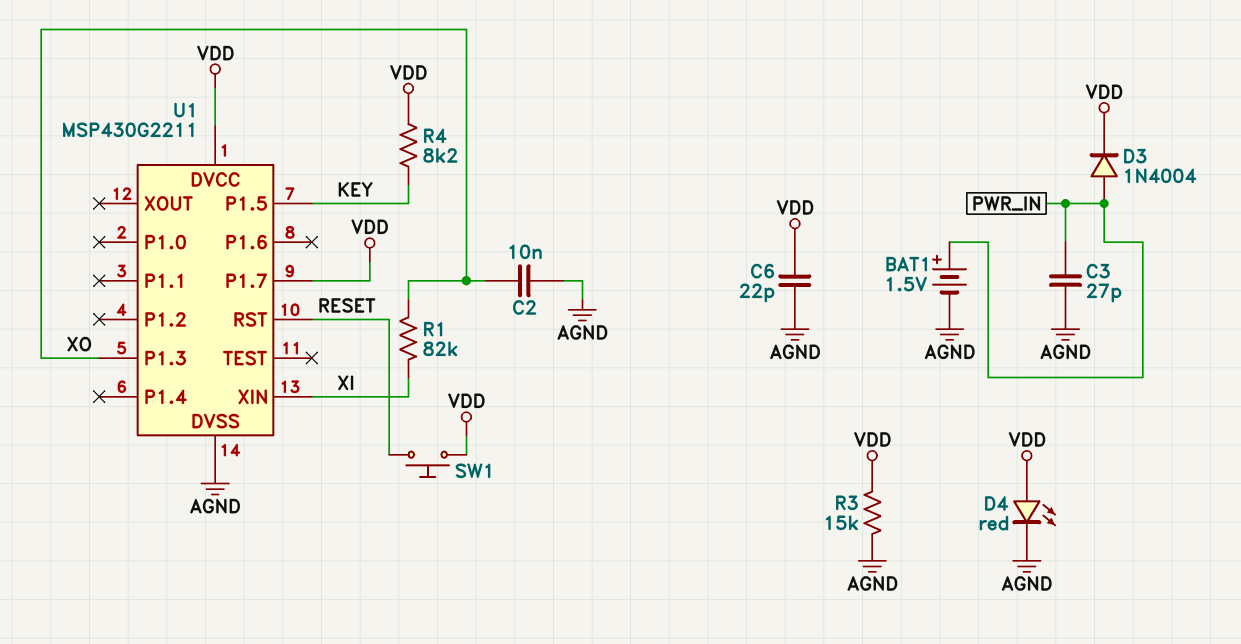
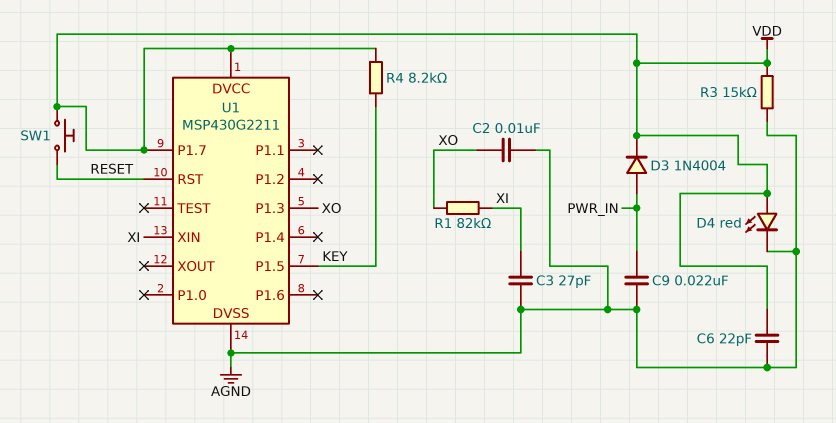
BAT1: 1.5V (plus PWR_IN, minus AGND) -> none
C3: 27pF (AGND, PWR_IN) -> 27pF (AGND, XI)
C9: none -> 22nF (AGND, PWR_IN)

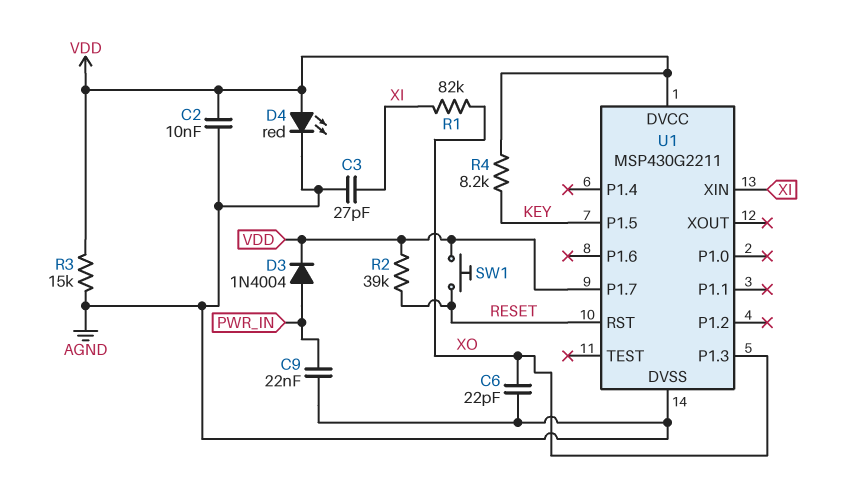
C2: 10nF (AGND, XO) -> 10nF (AGND, VDD)
C6: 22pF (AGND, VDD) -> 22pF (AGND, XO)
R2: none -> 39k (RESET, VDD)

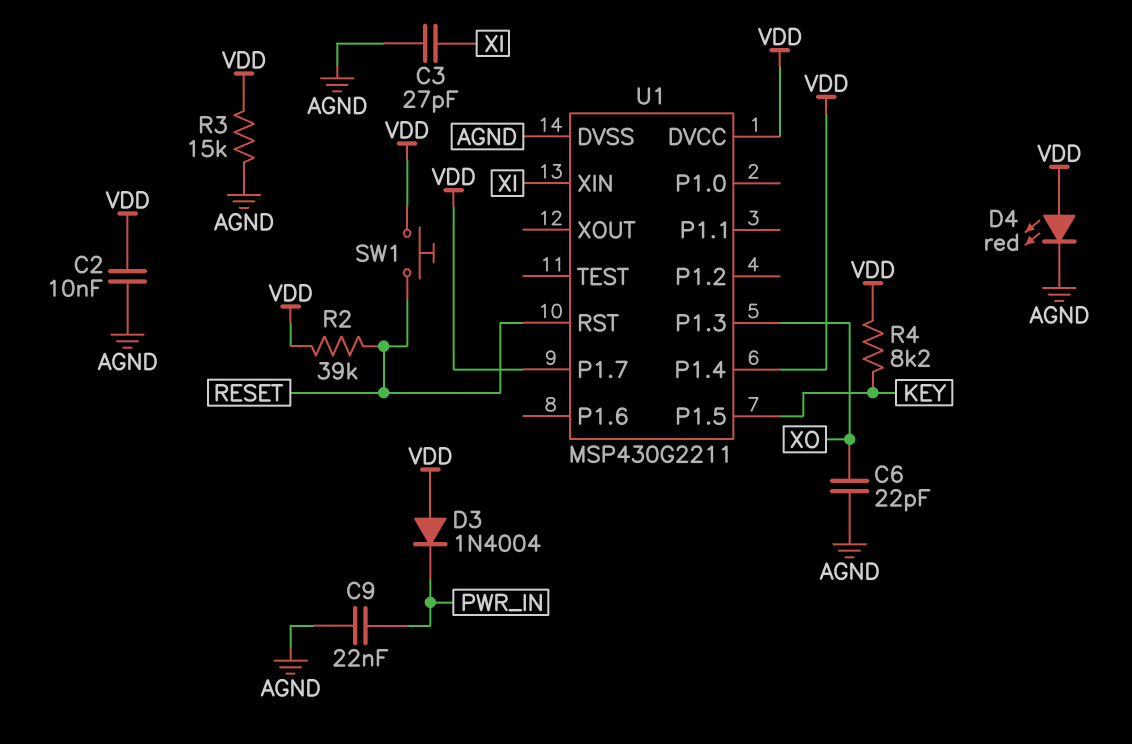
D3: diode 1N4004 (A PWR_IN, K VDD) -> diode 1N4004 (A VDD, K PWR_IN)
R1: 82k (XI, XO) -> none
U1 pin P1.4: none -> VDD

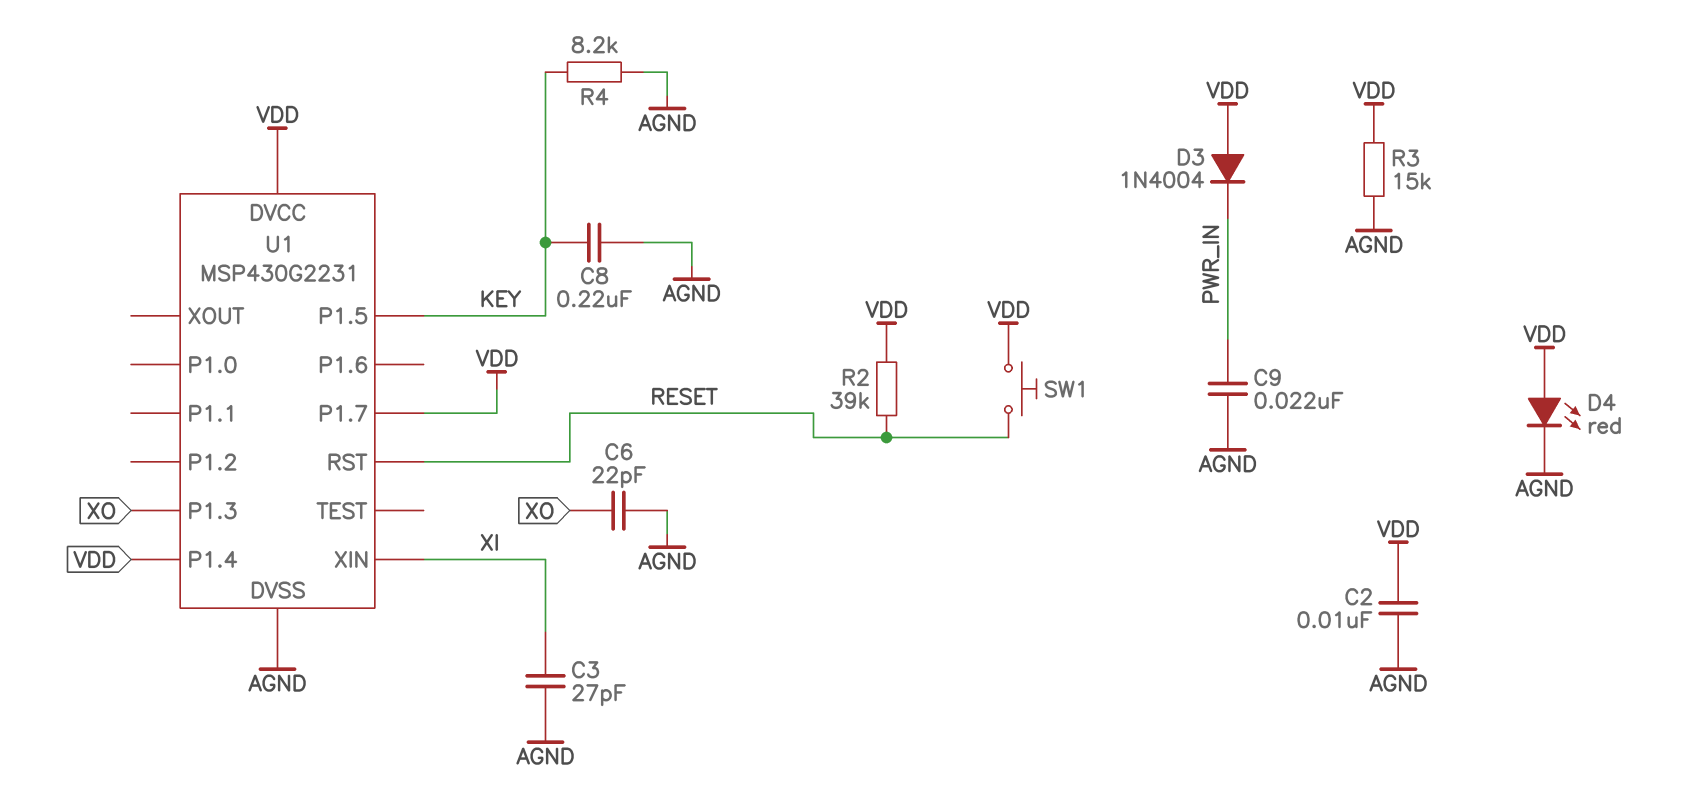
C8: none -> 220nF (AGND, KEY)
R4: 8.2k (KEY, VDD) -> 8.2k (AGND, KEY)
U1: MSP430G2211 -> MSP430G2231

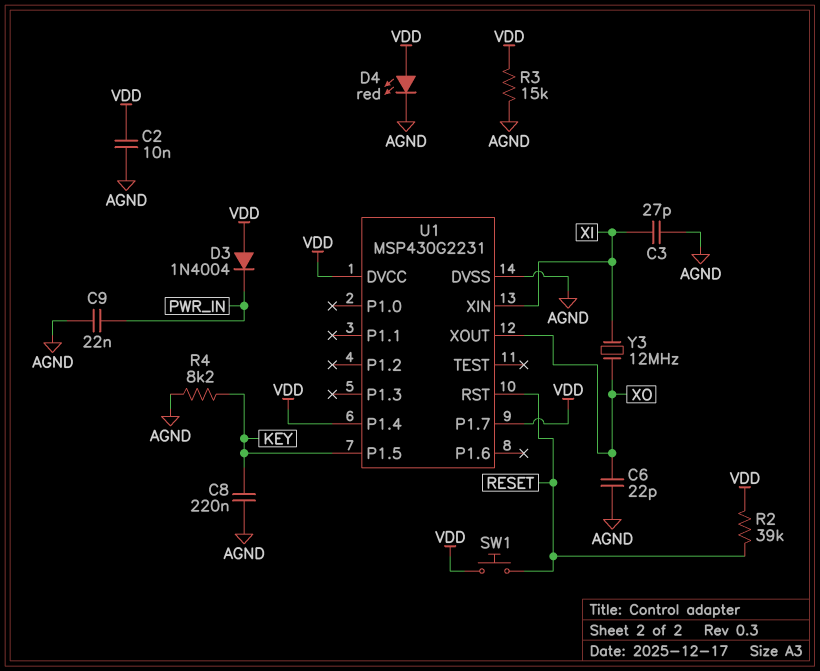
U1 pin P1.3: XO -> none
U1 pin XOUT: none -> XO
Y3: none -> 12MHz (XI, XO)

